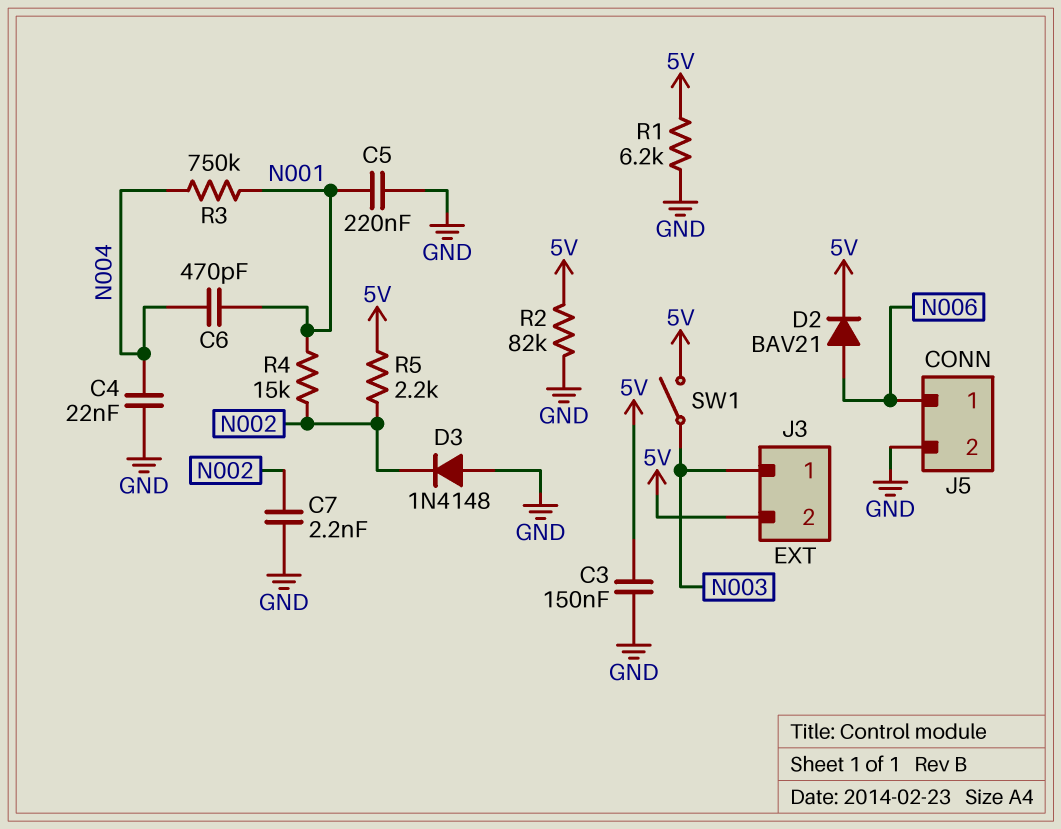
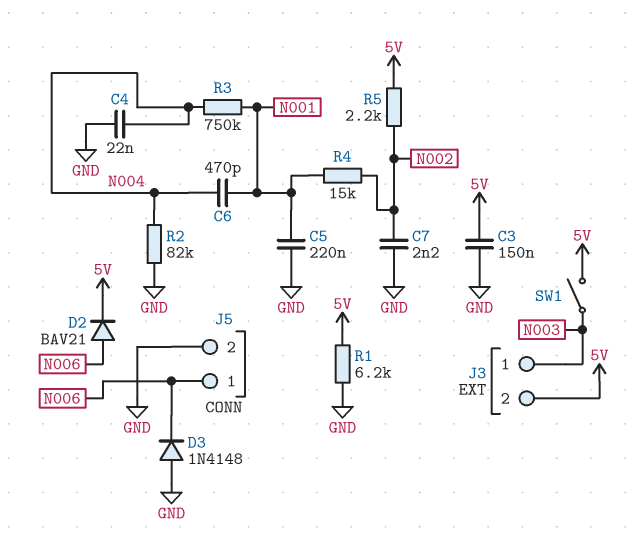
D3: diode 1N4148 (A GND, K N002) -> diode 1N4148 (A GND, K N006)
R2: 82k (5V, GND) -> 82k (GND, N004)

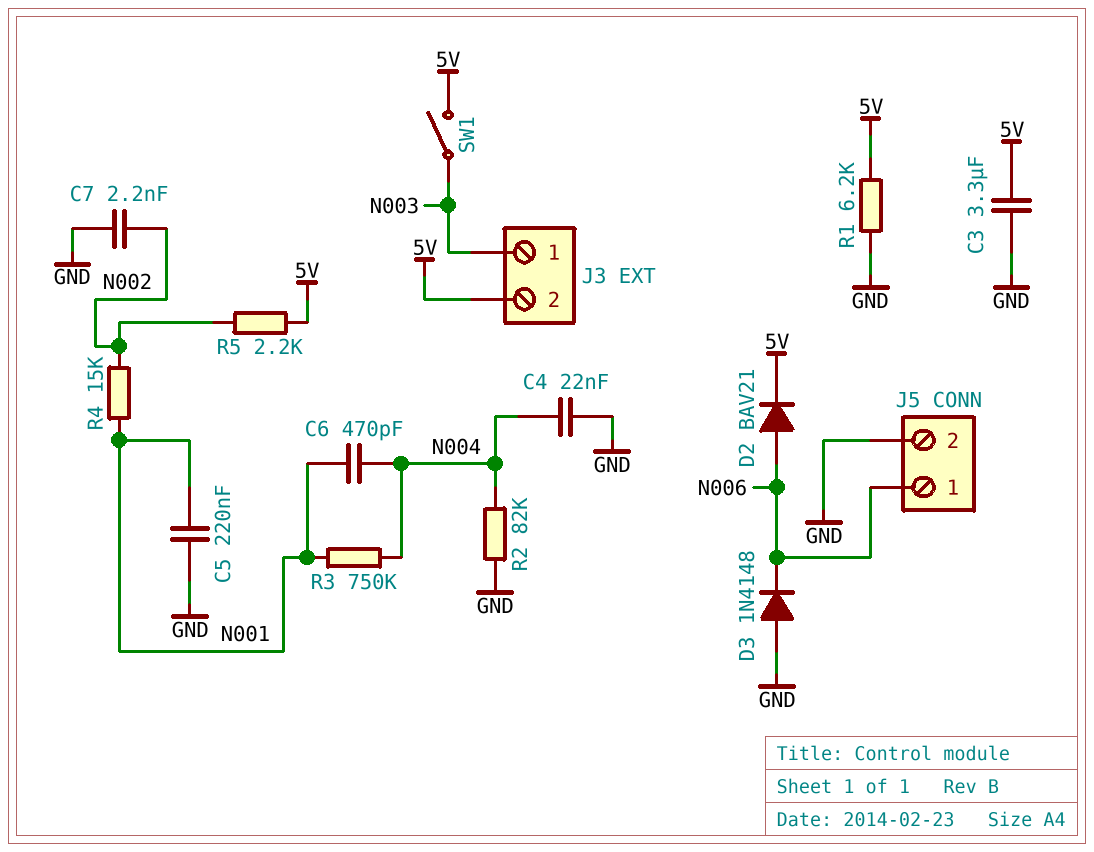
C3: 150nF (5V, GND) -> 3.3uF (5V, GND)

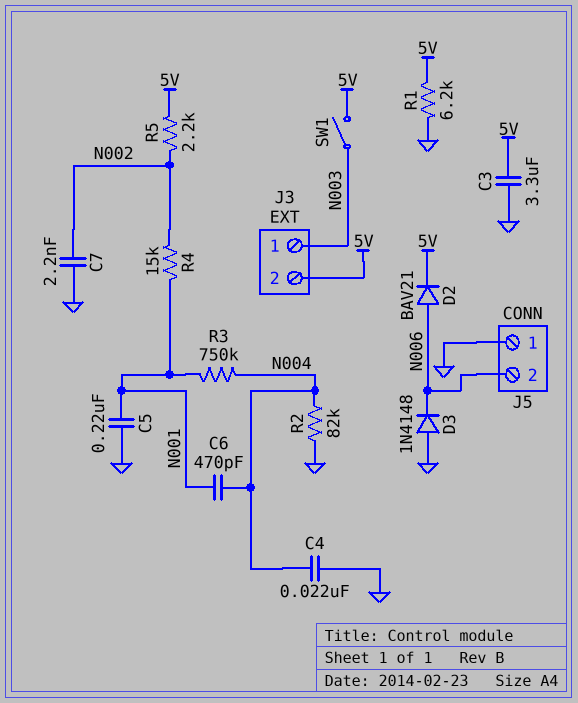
J5 pin 1: N006 -> GND
J5 pin 2: GND -> N006

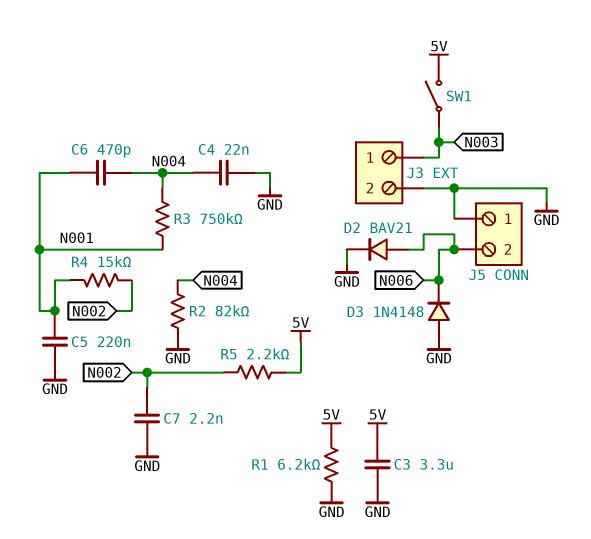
D2: diode BAV21 (A N006, K 5V) -> diode BAV21 (A N006, K GND)
J3 pin 2: 5V -> GND

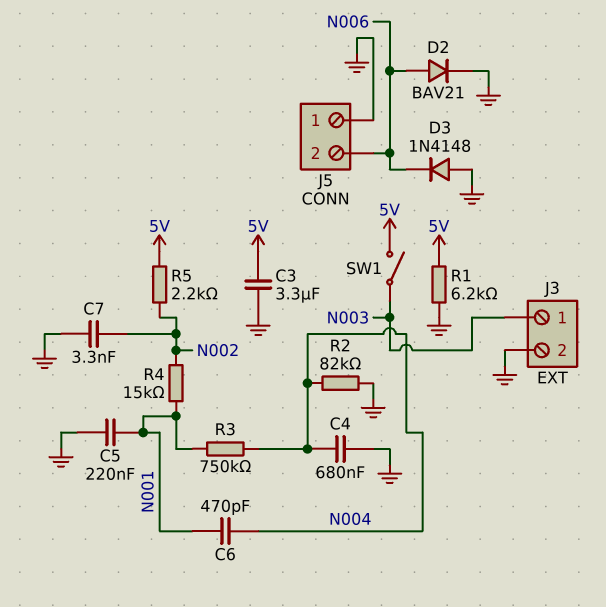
C4: 22nF (GND, N004) -> 680nF (GND, N004)
C7: 2.2nF (GND, N002) -> 3.3nF (GND, N002)

